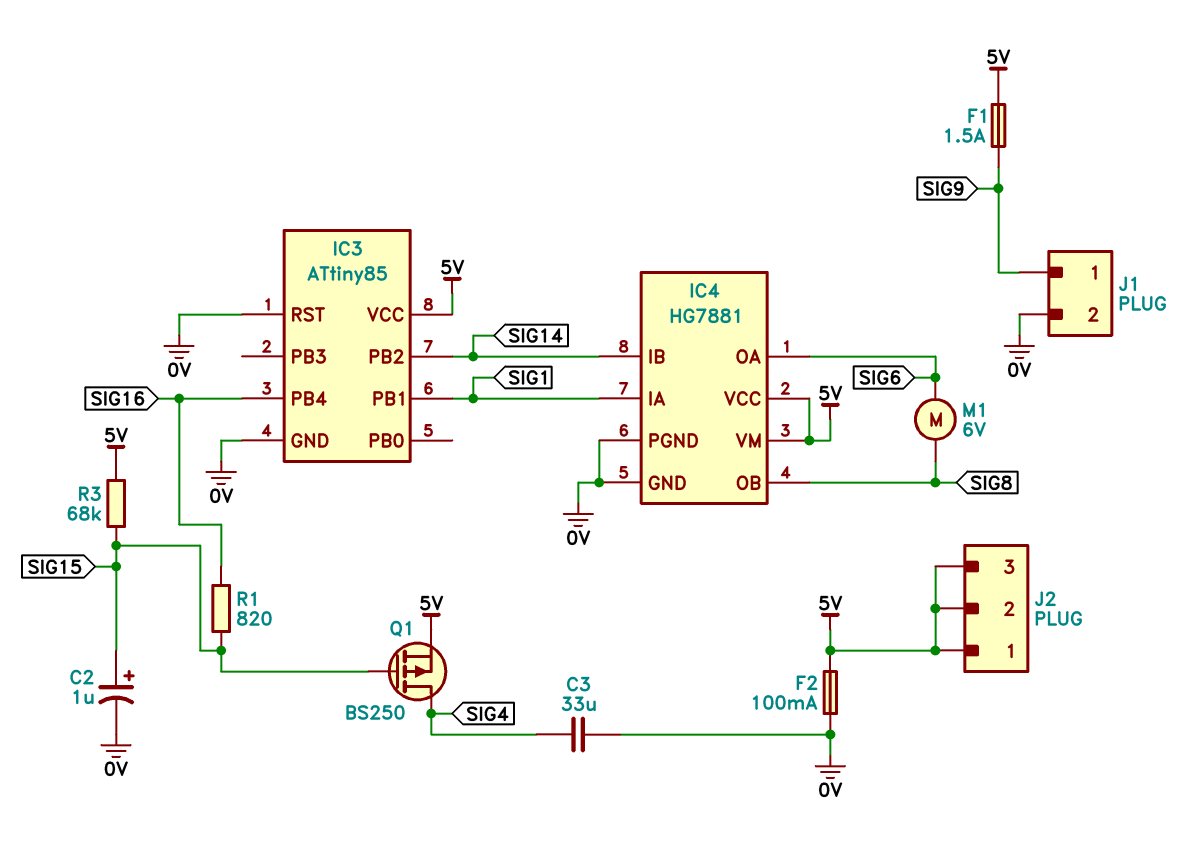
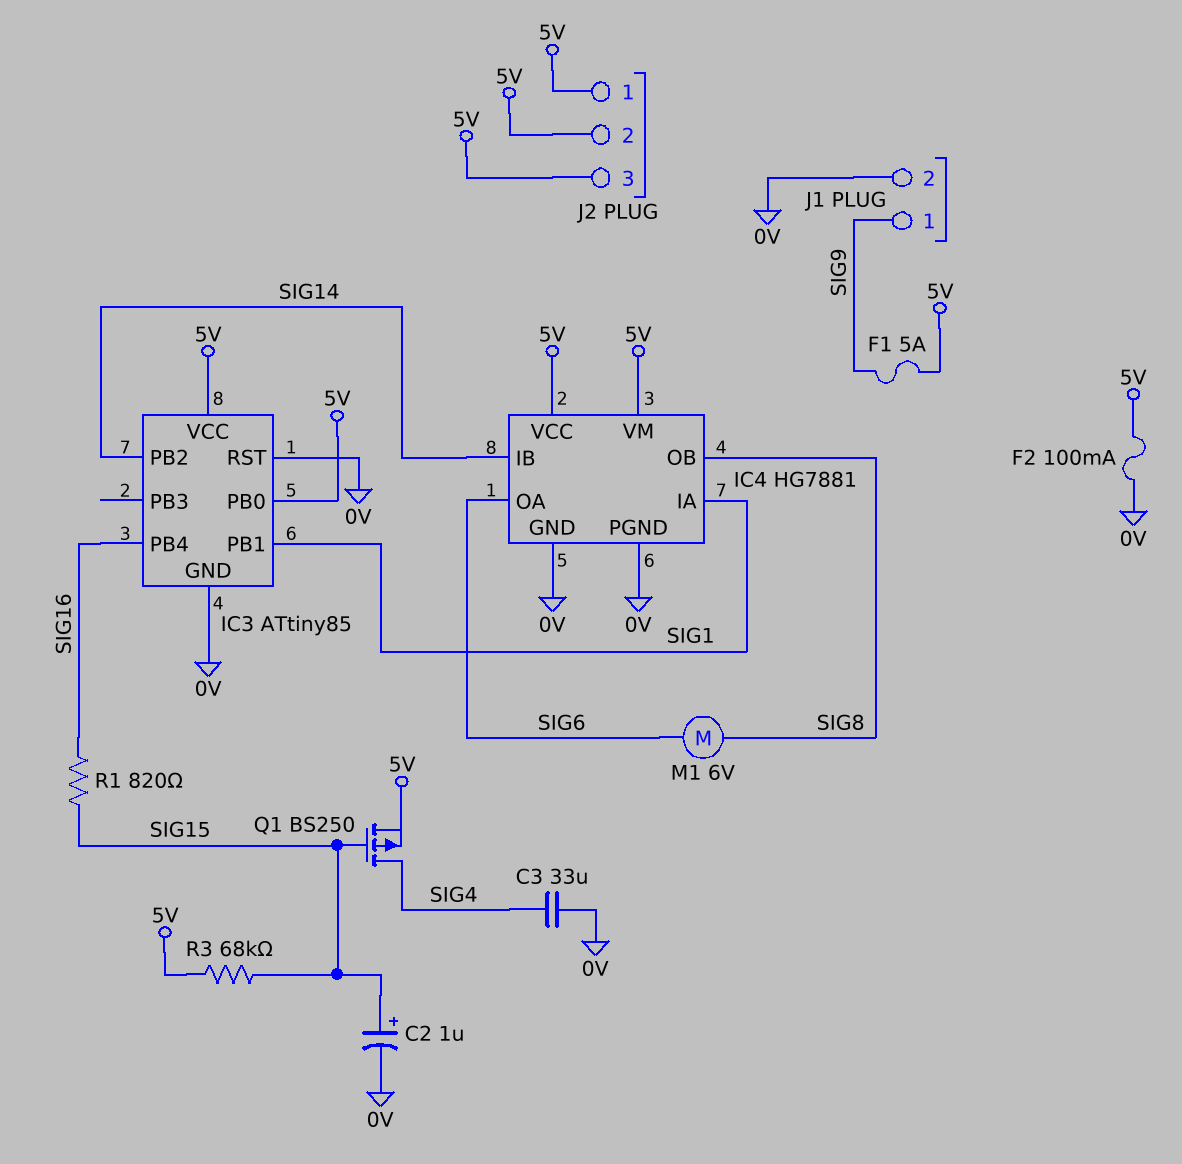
F1: 1.5A (5V, SIG9) -> 5A (5V, SIG9)
IC3 pin PB0: none -> 5V

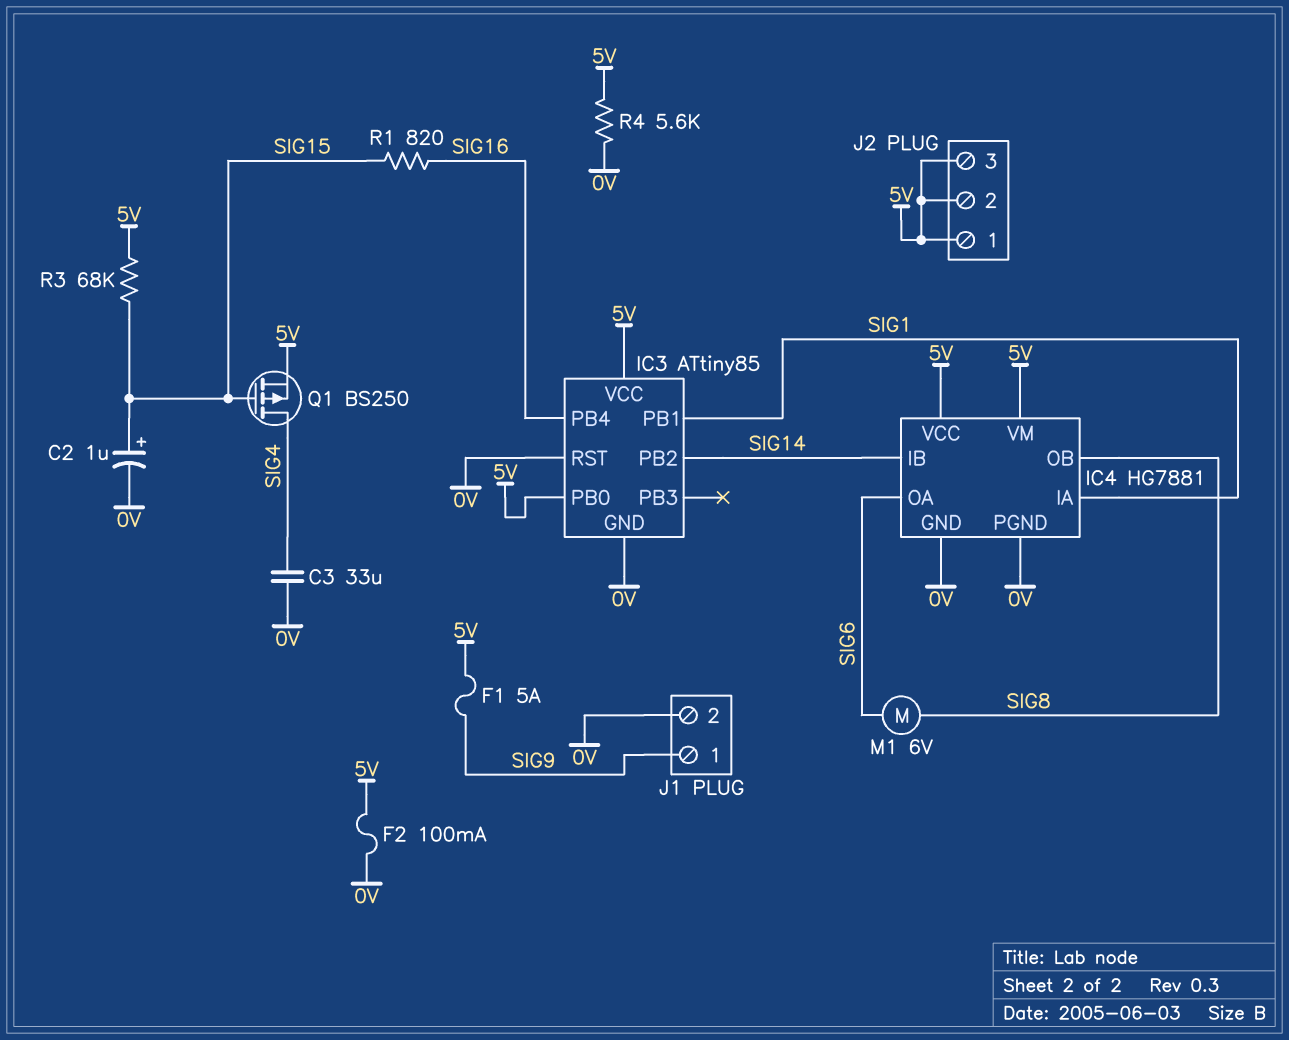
R4: none -> 5.6k (0V, 5V)

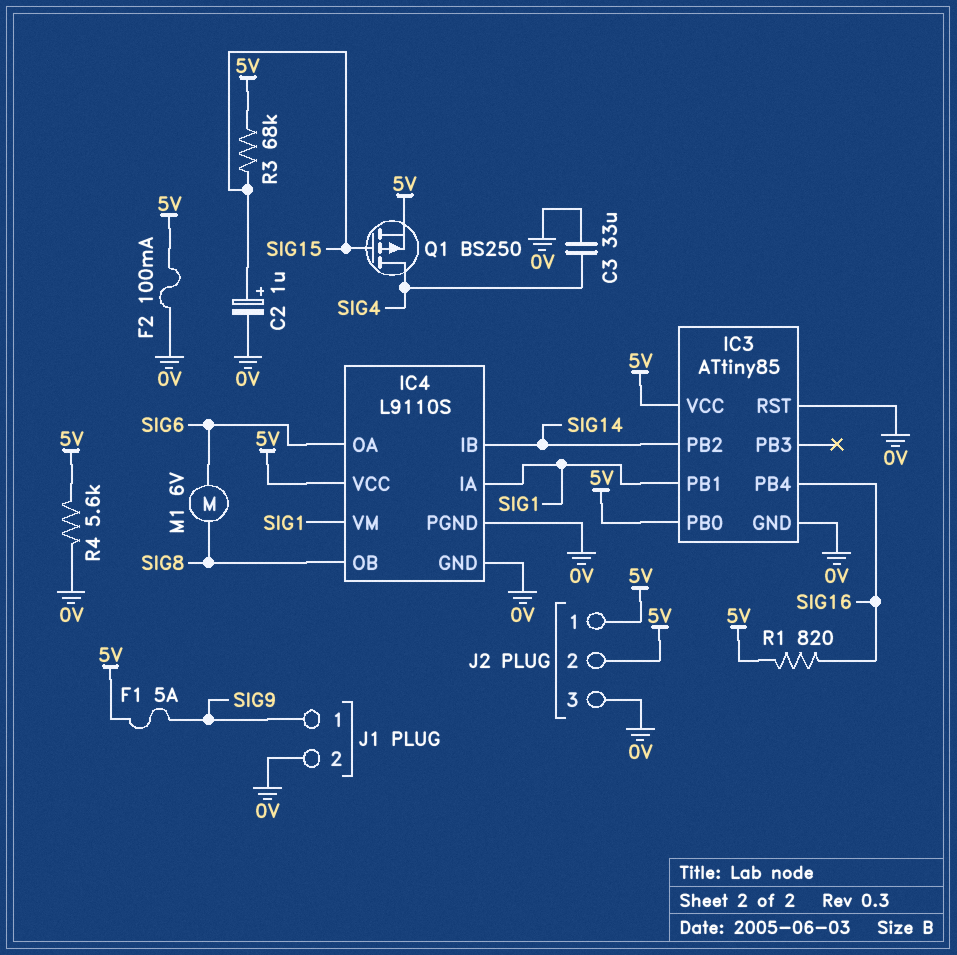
IC4: HG7881 -> L9110S
IC4 pin VM: 5V -> SIG1
J2 pin 3: 5V -> 0V
R1: 820 (SIG15, SIG16) -> 820 (5V, SIG16)

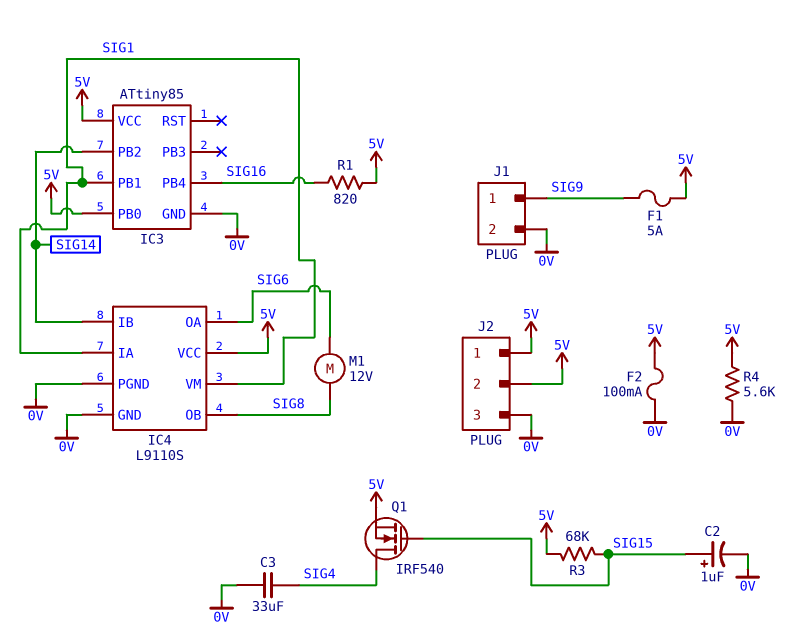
IC3 pin RST: 0V -> none
M1: motor 6V (SIG6, SIG8) -> motor 12V (SIG6, SIG8)
Q1: PMOS BS250 (G SIG15, D SIG4, S 5V) -> NMOS IRF540 (G SIG15, D SIG4, S 5V)

